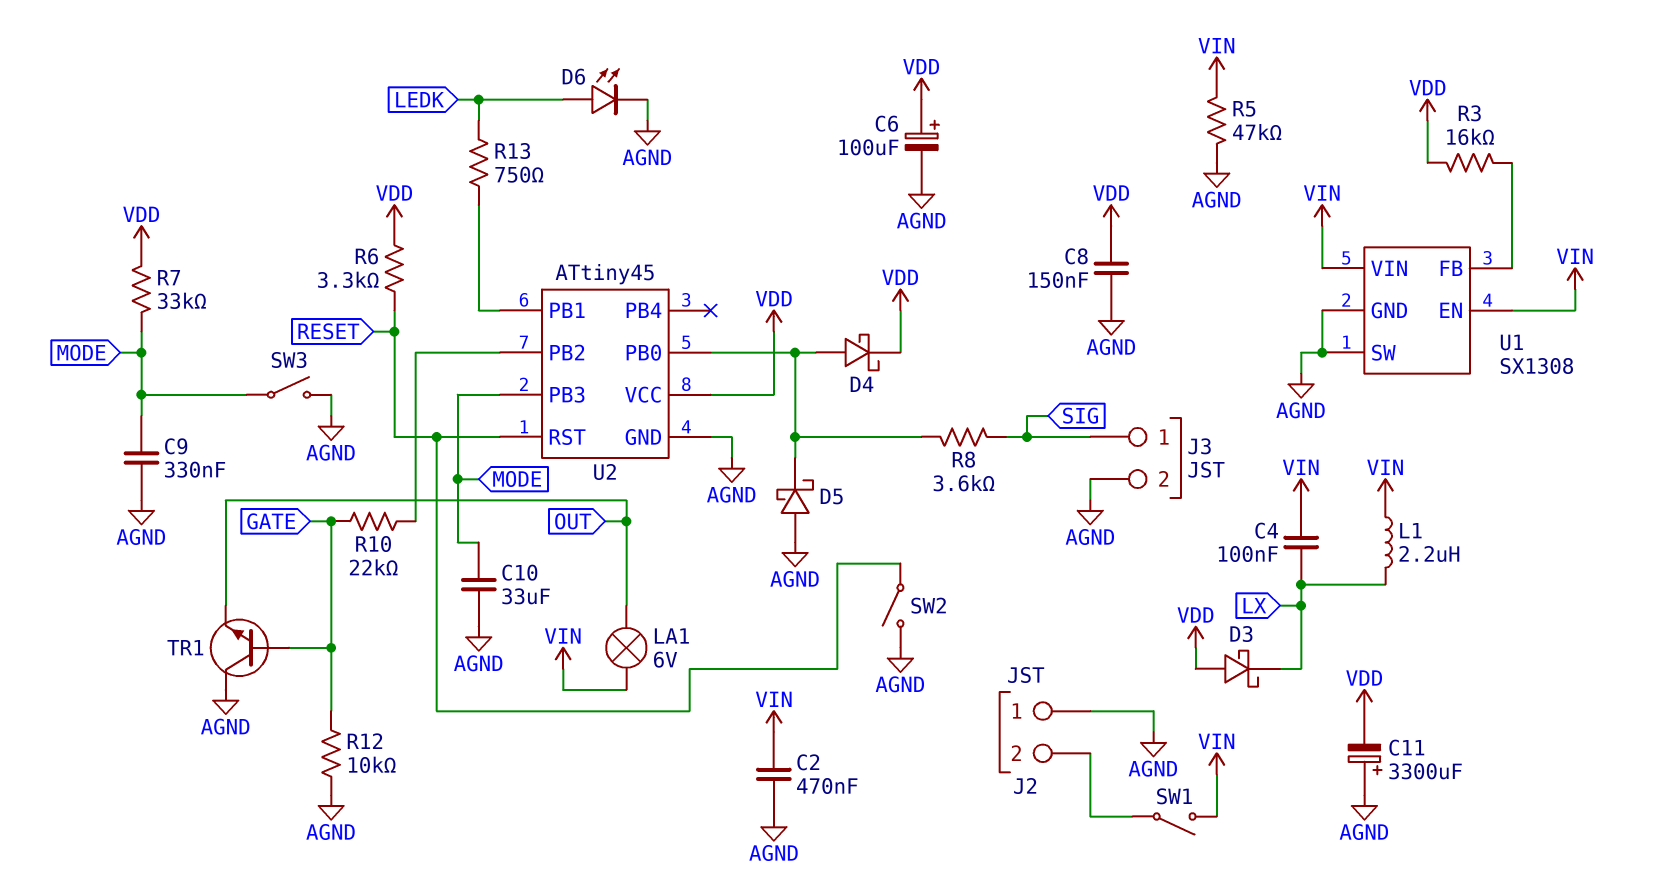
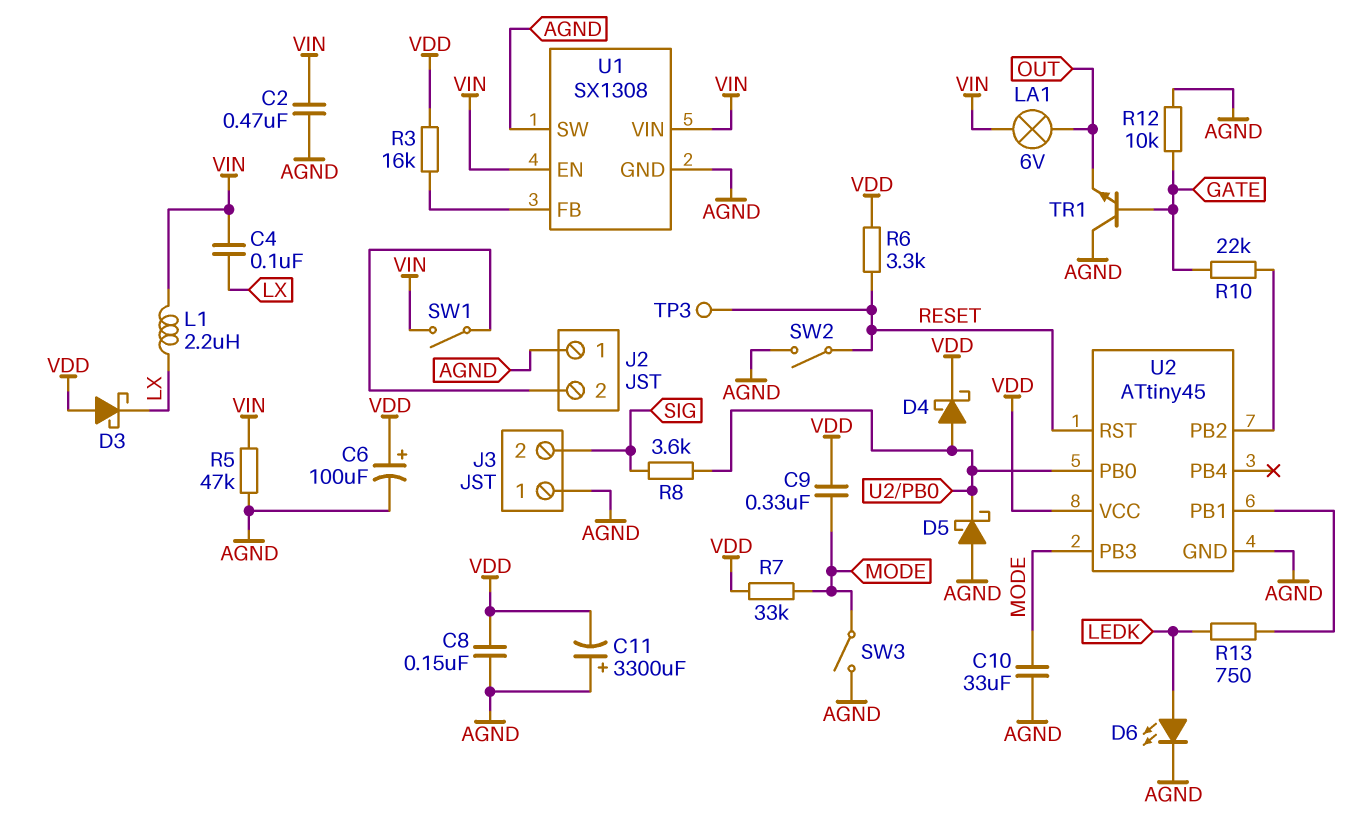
C9: 330nF (AGND, MODE) -> 330nF (MODE, VDD)
J3 pin 1: SIG -> AGND
J3 pin 2: AGND -> SIG
TP3: none -> test point (RESET)

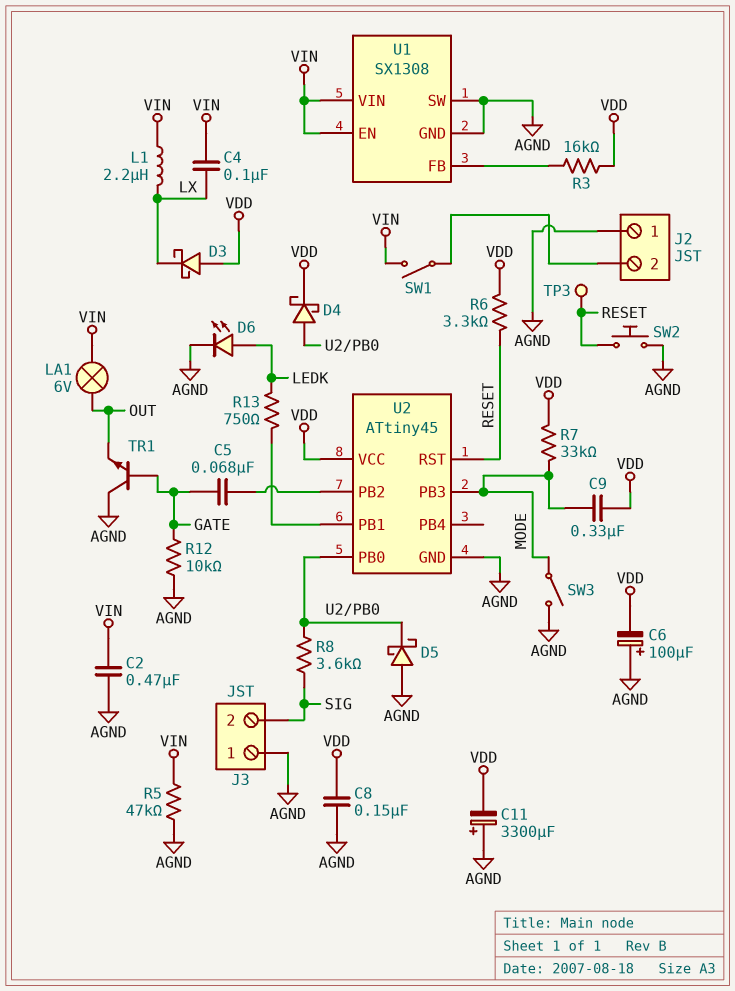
C5: none -> 68nF (GATE, U2/PB2)
C6: 100uF (plus VDD, minus AGND) -> 100uF (plus AGND, minus VDD)
C10: 33uF (AGND, MODE) -> none
R10: 22k (GATE, U2/PB2) -> none
SW2: switch (AGND, RESET) -> button (AGND, RESET)

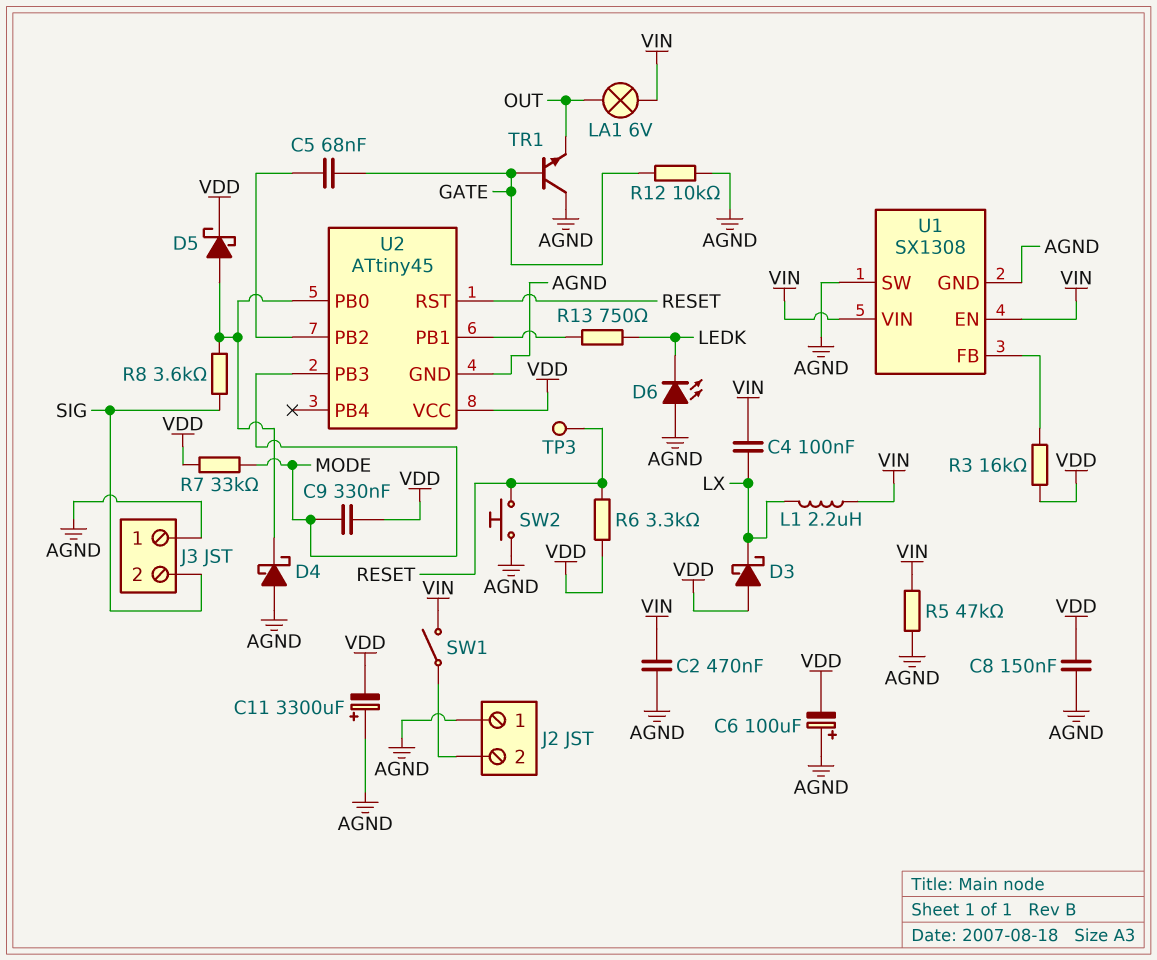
D4: schottky (A U2/PB0, K VDD) -> schottky (A AGND, K U2/PB0)
D5: schottky (A AGND, K U2/PB0) -> schottky (A U2/PB0, K VDD)
D6: LED (A LEDK, K AGND) -> LED (A AGND, K LEDK)
SW3: switch (AGND, MODE) -> none

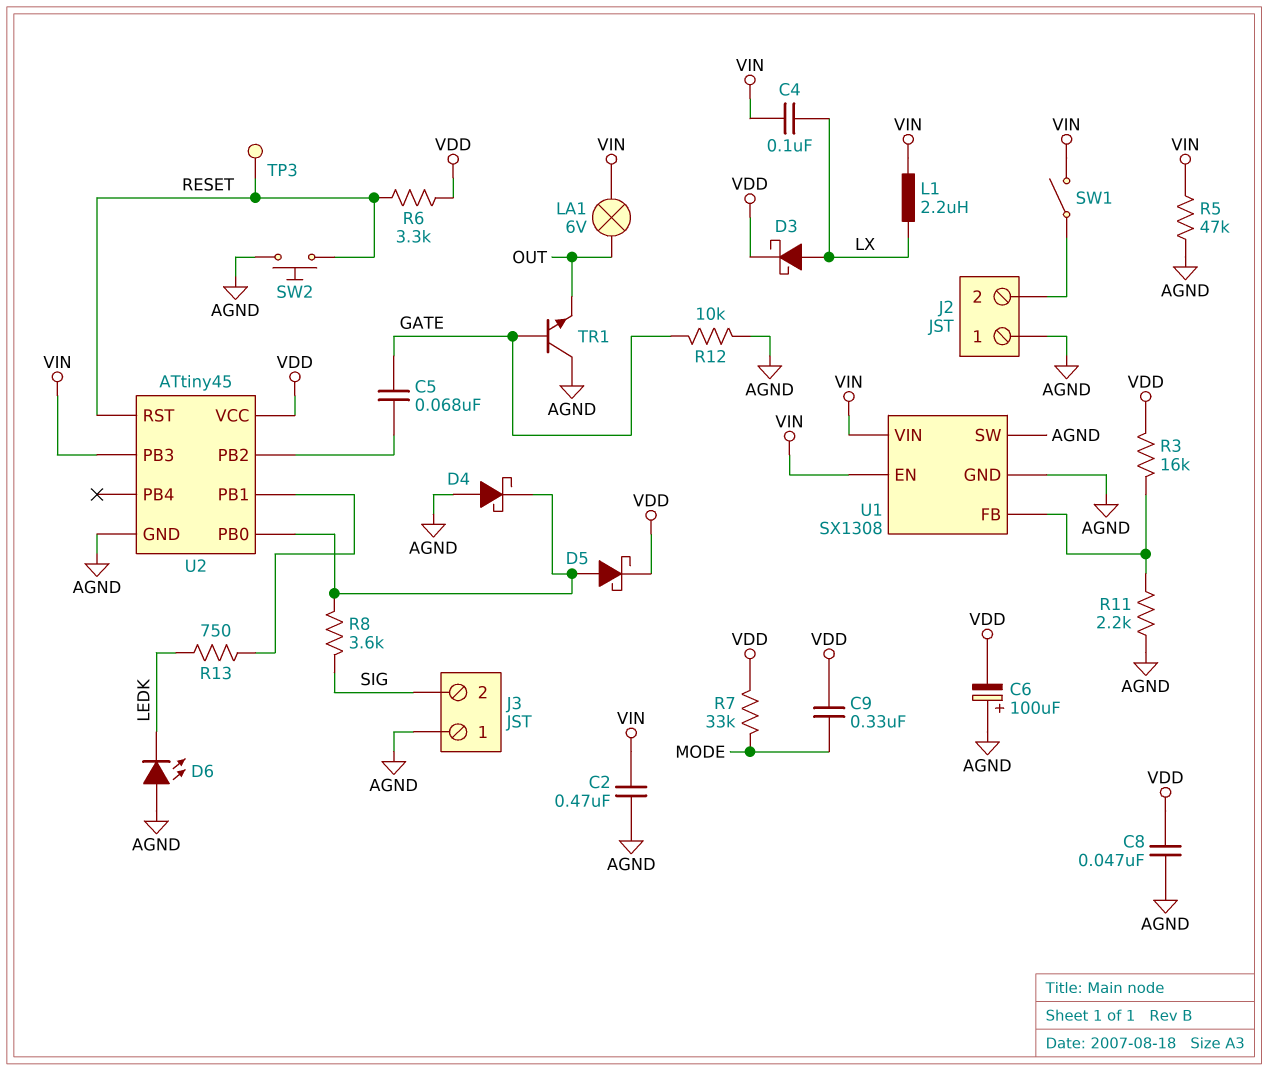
C8: 150nF (AGND, VDD) -> 47nF (AGND, VDD)
C11: 3300uF (plus AGND, minus VDD) -> none
D3: schottky (A VDD, K LX) -> schottky (A LX, K VDD)
R11: none -> 2.2k (AGND, U1/FB)
U2 pin PB3: MODE -> VIN

